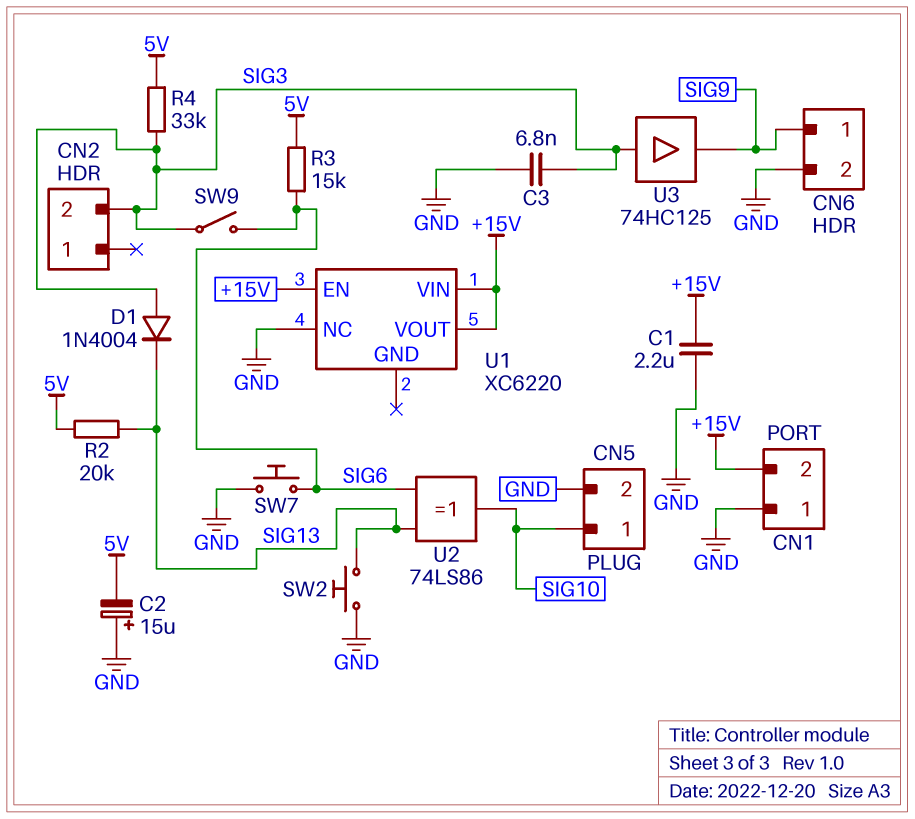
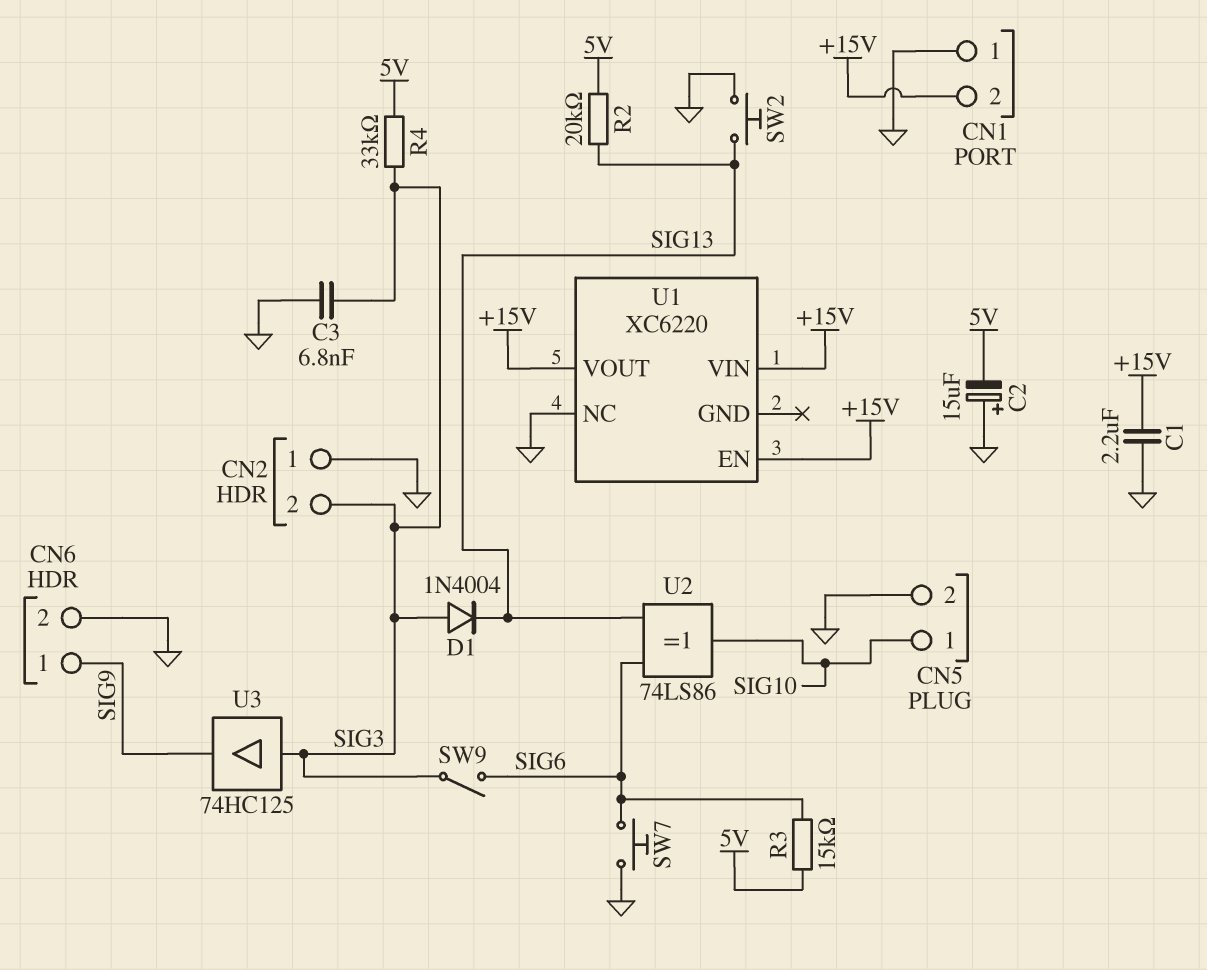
CN2 pin 1: none -> GND

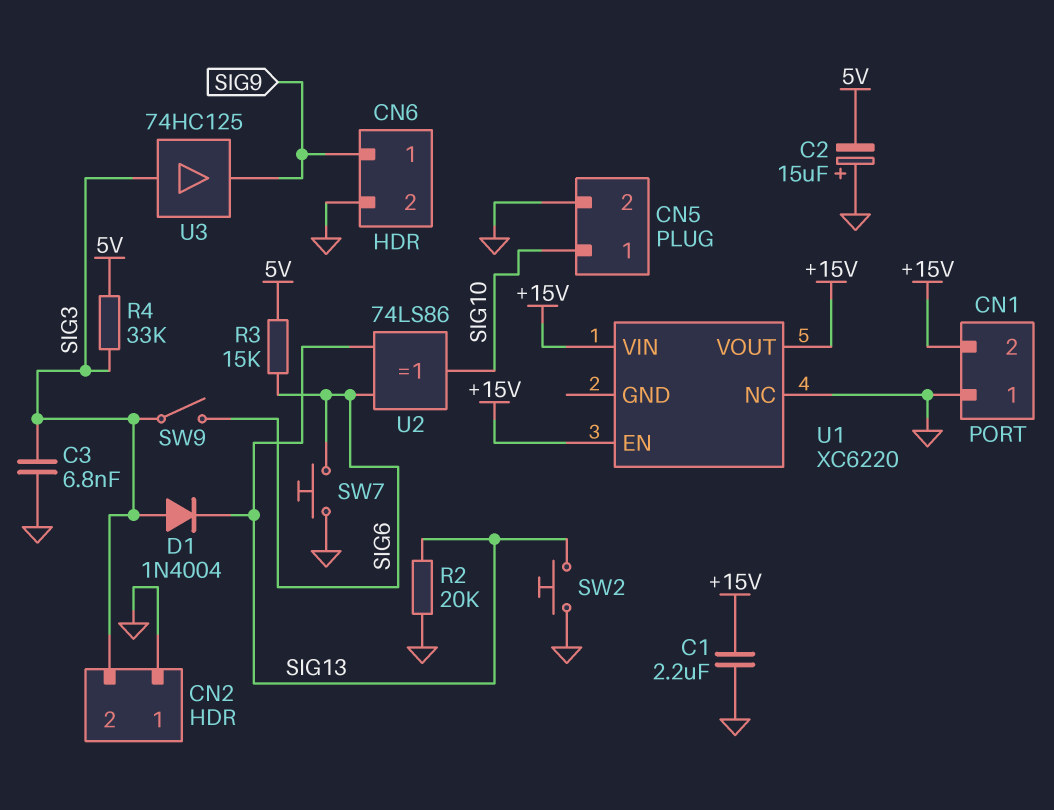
R2: 20k (5V, SIG13) -> 20k (GND, SIG13)

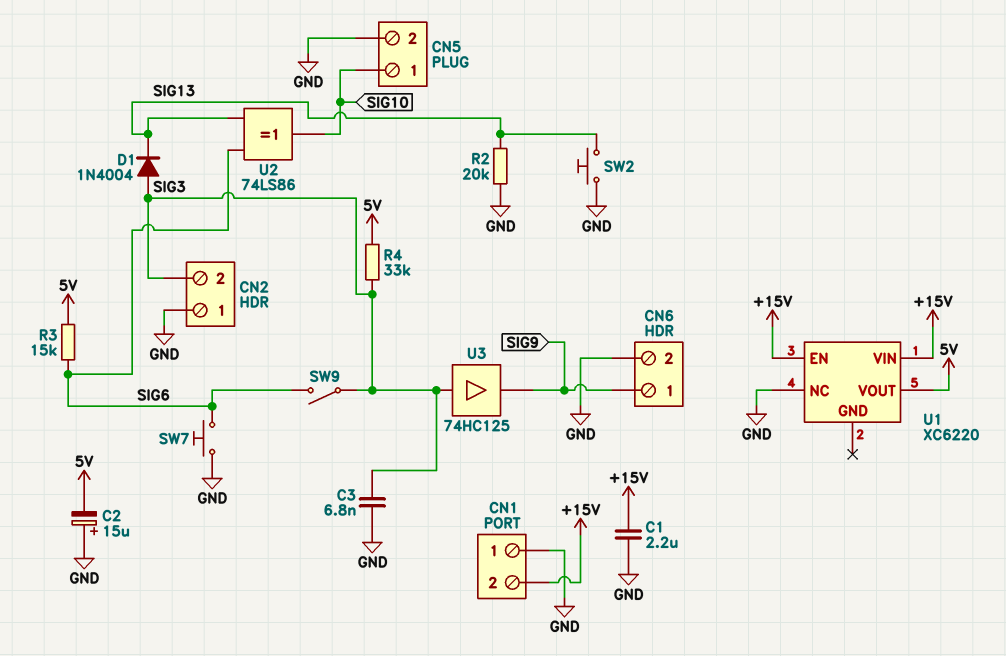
U1 pin VOUT: +15V -> 5V

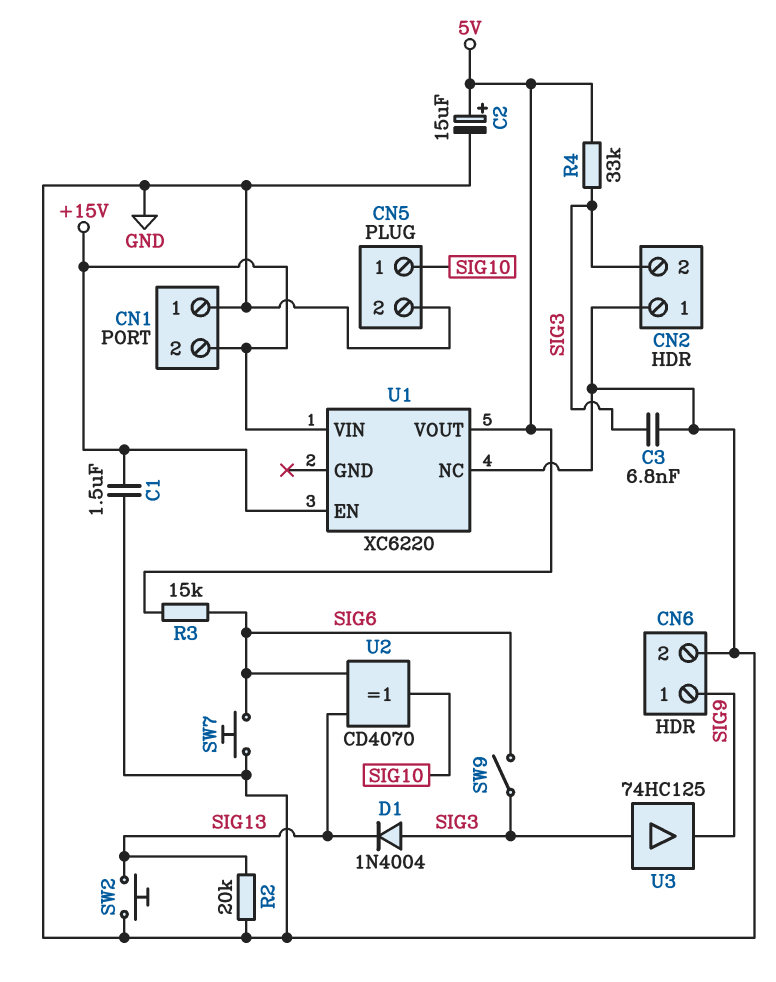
C1: 2.2uF (+15V, GND) -> 1.5uF (+15V, GND)
C2: 15uF (plus GND, minus 5V) -> 15uF (plus 5V, minus GND)
U2: XOR 74LS86 (in SIG6, in SIG13, out SIG10) -> XOR CD4070 (in SIG6, in SIG13, out SIG10)

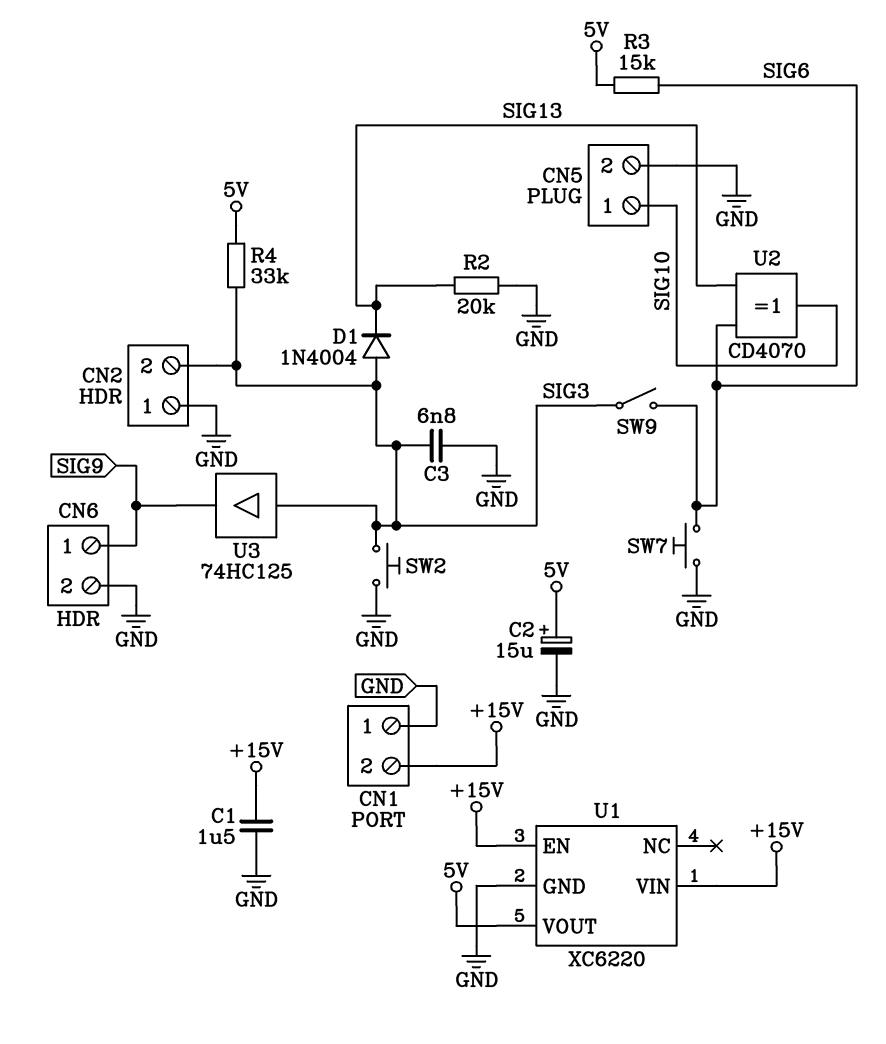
SW2: button (GND, SIG13) -> button (GND, SIG3)
U1 pin GND: none -> GND
U1 pin NC: GND -> none

